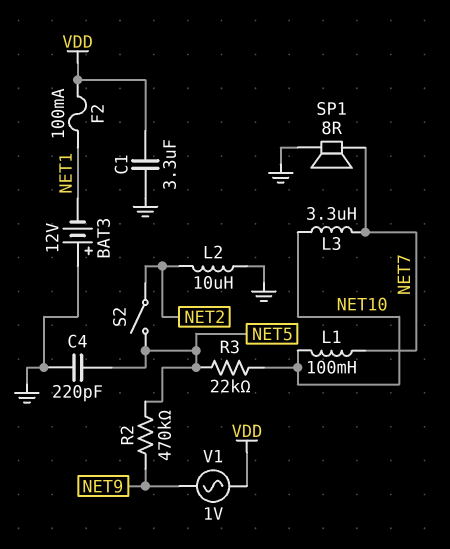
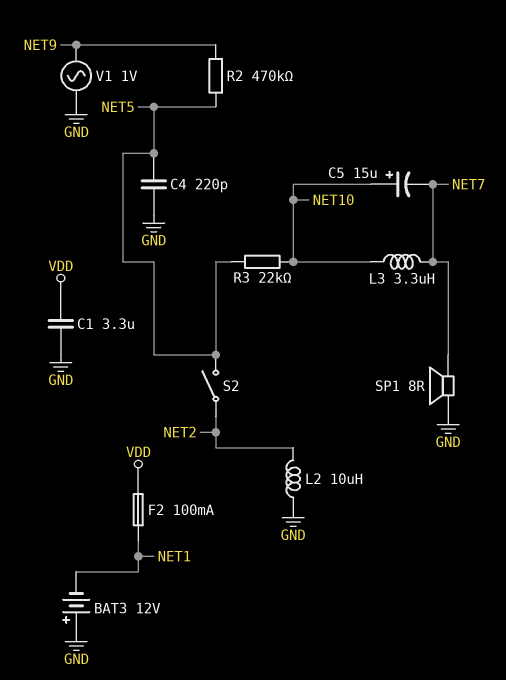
C5: none -> 15uF (plus NET10, minus NET7)
L1: 100mH (NET7, NET10) -> none
V1: AC 1V (NET9, VDD) -> AC 1V (GND, NET9)

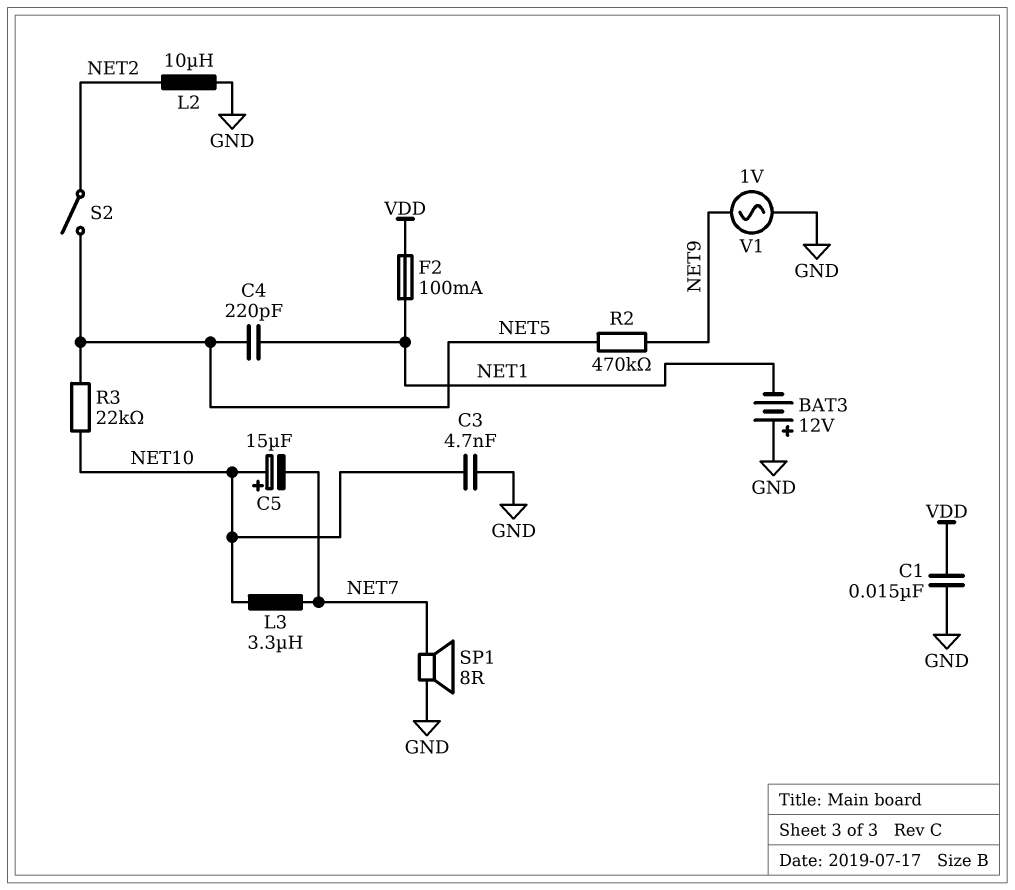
C1: 3.3uF (GND, VDD) -> 15nF (GND, VDD)
C3: none -> 4.7nF (GND, NET10)
C4: 220pF (GND, NET5) -> 220pF (NET1, NET5)

